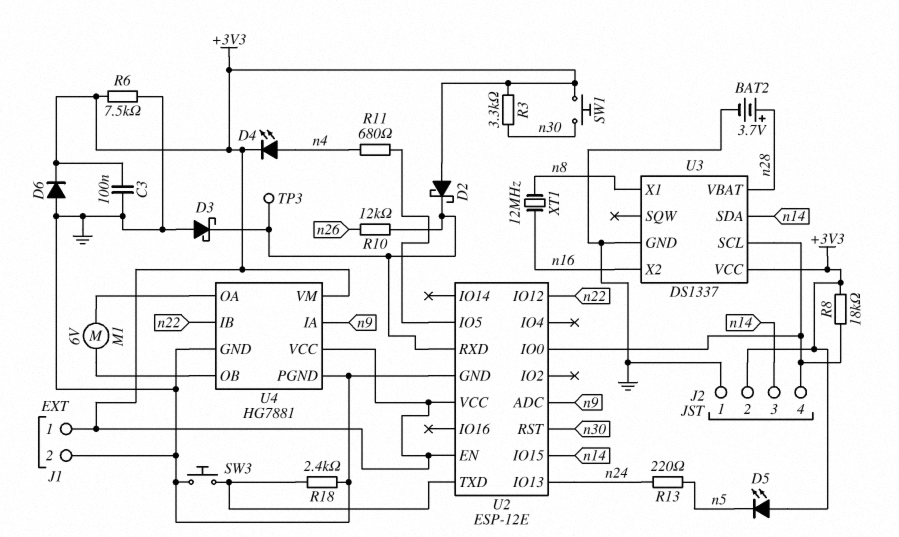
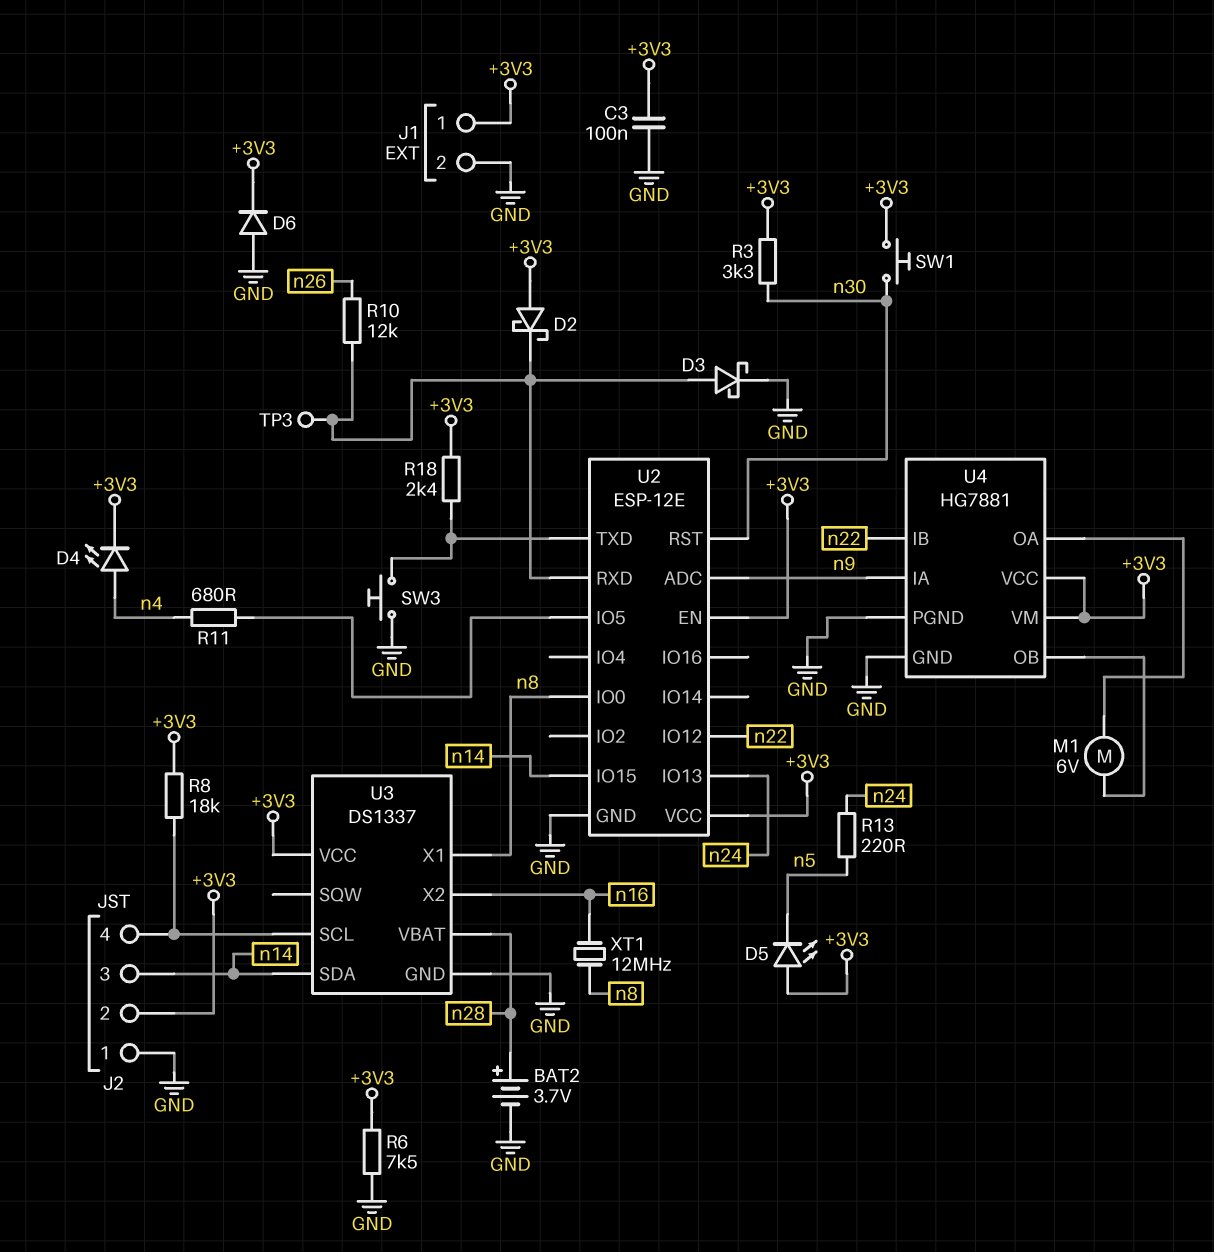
D3: schottky (A GND, K U2/RXD) -> schottky (A U2/RXD, K GND)
R18: 2.4k (GND, U2/TXD) -> 2.4k (+3V3, U2/TXD)
U2 pin IO0: J2/4 -> n8

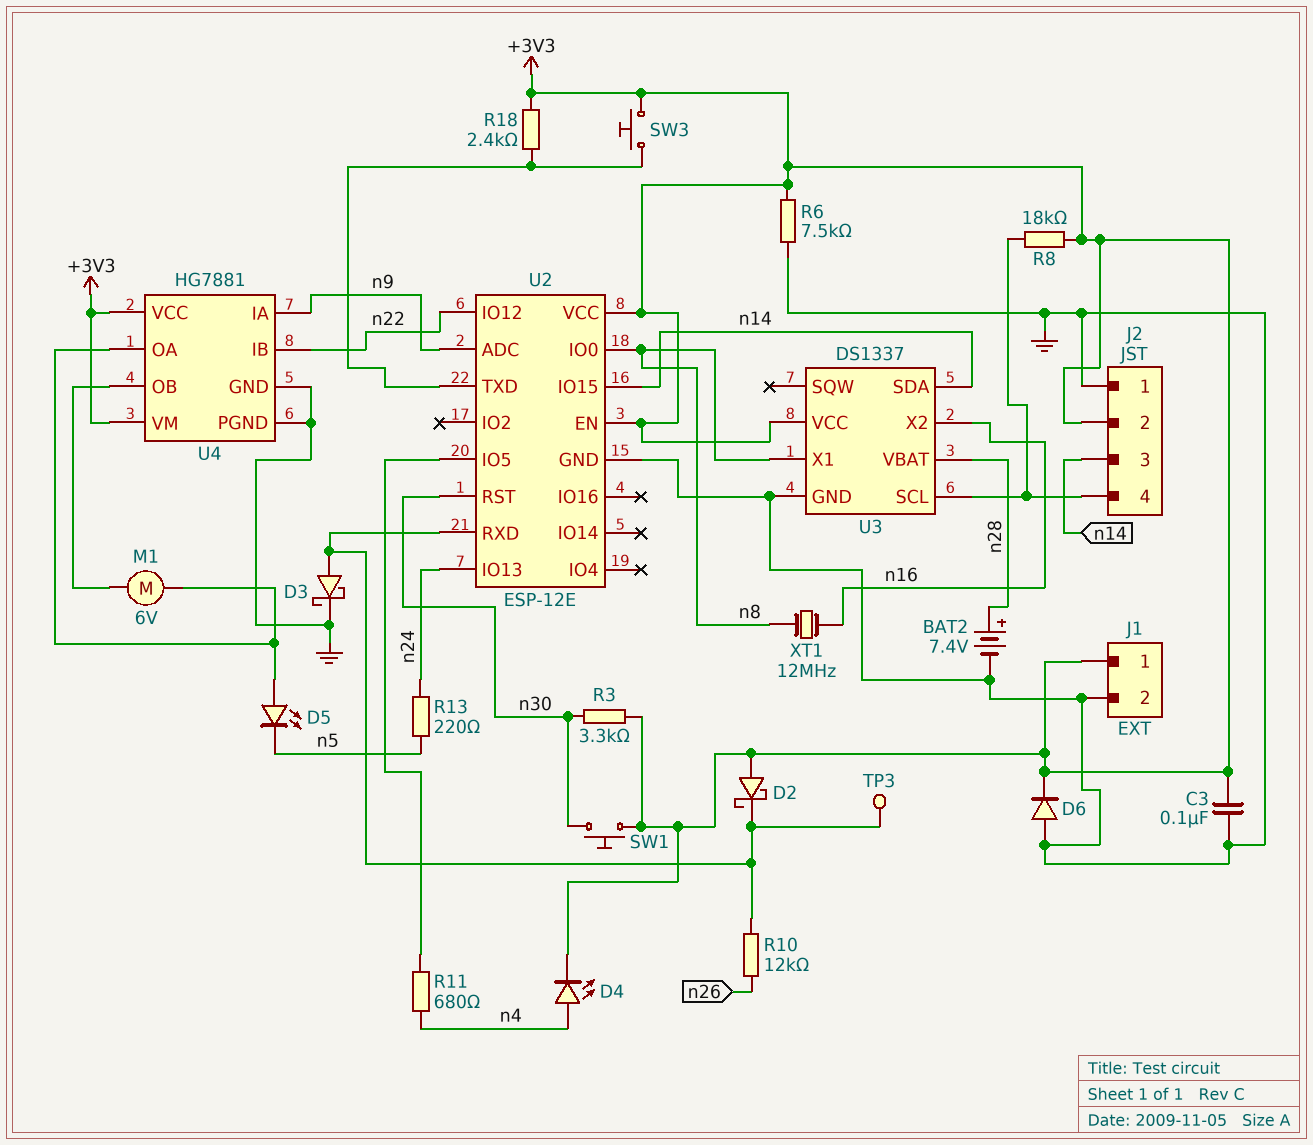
BAT2: 3.7V (plus n28, minus GND) -> 7.4V (plus n28, minus GND)
D5: LED (A +3V3, K n5) -> LED (A U4/OA, K n5)
SW3: button (GND, U2/TXD) -> button (+3V3, U2/TXD)

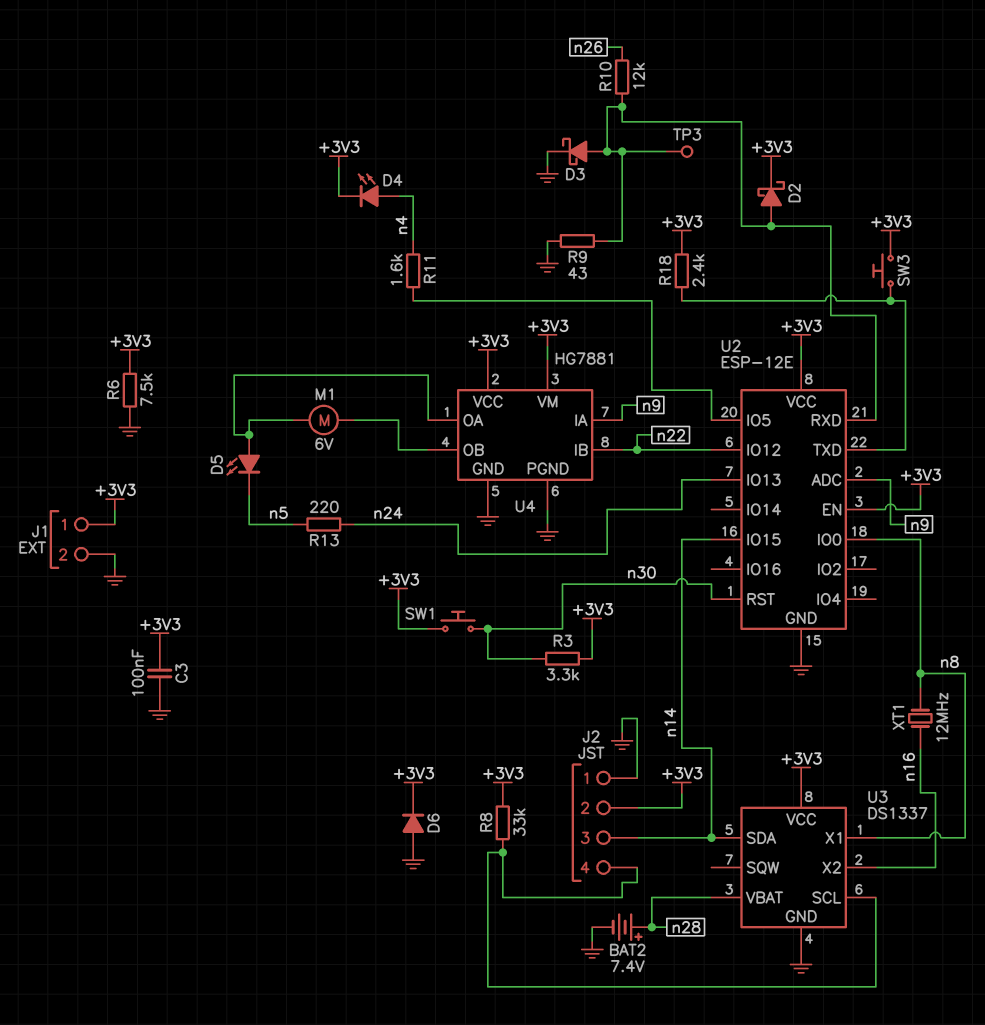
D2: schottky (A +3V3, K U2/RXD) -> schottky (A U2/RXD, K +3V3)
R8: 18k (+3V3, J2/4) -> 33k (+3V3, J2/4)
R9: none -> 43 (GND, U2/RXD)
R11: 680 (U2/IO5, n4) -> 1.6k (U2/IO5, n4)

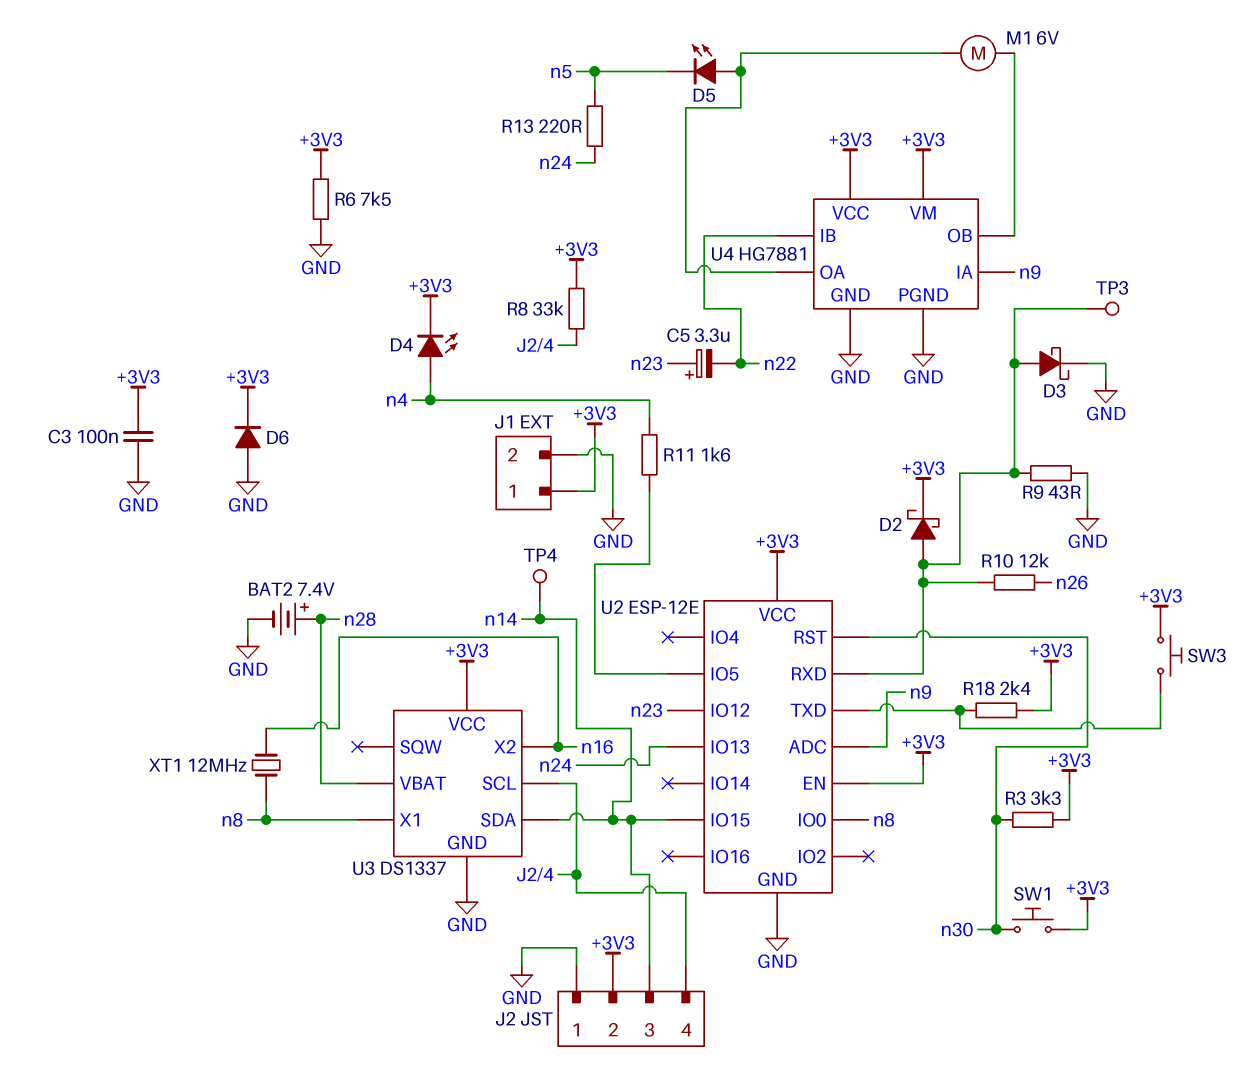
C5: none -> 3.3uF (plus n23, minus n22)
TP4: none -> test point (n14)
U2 pin IO12: n22 -> n23

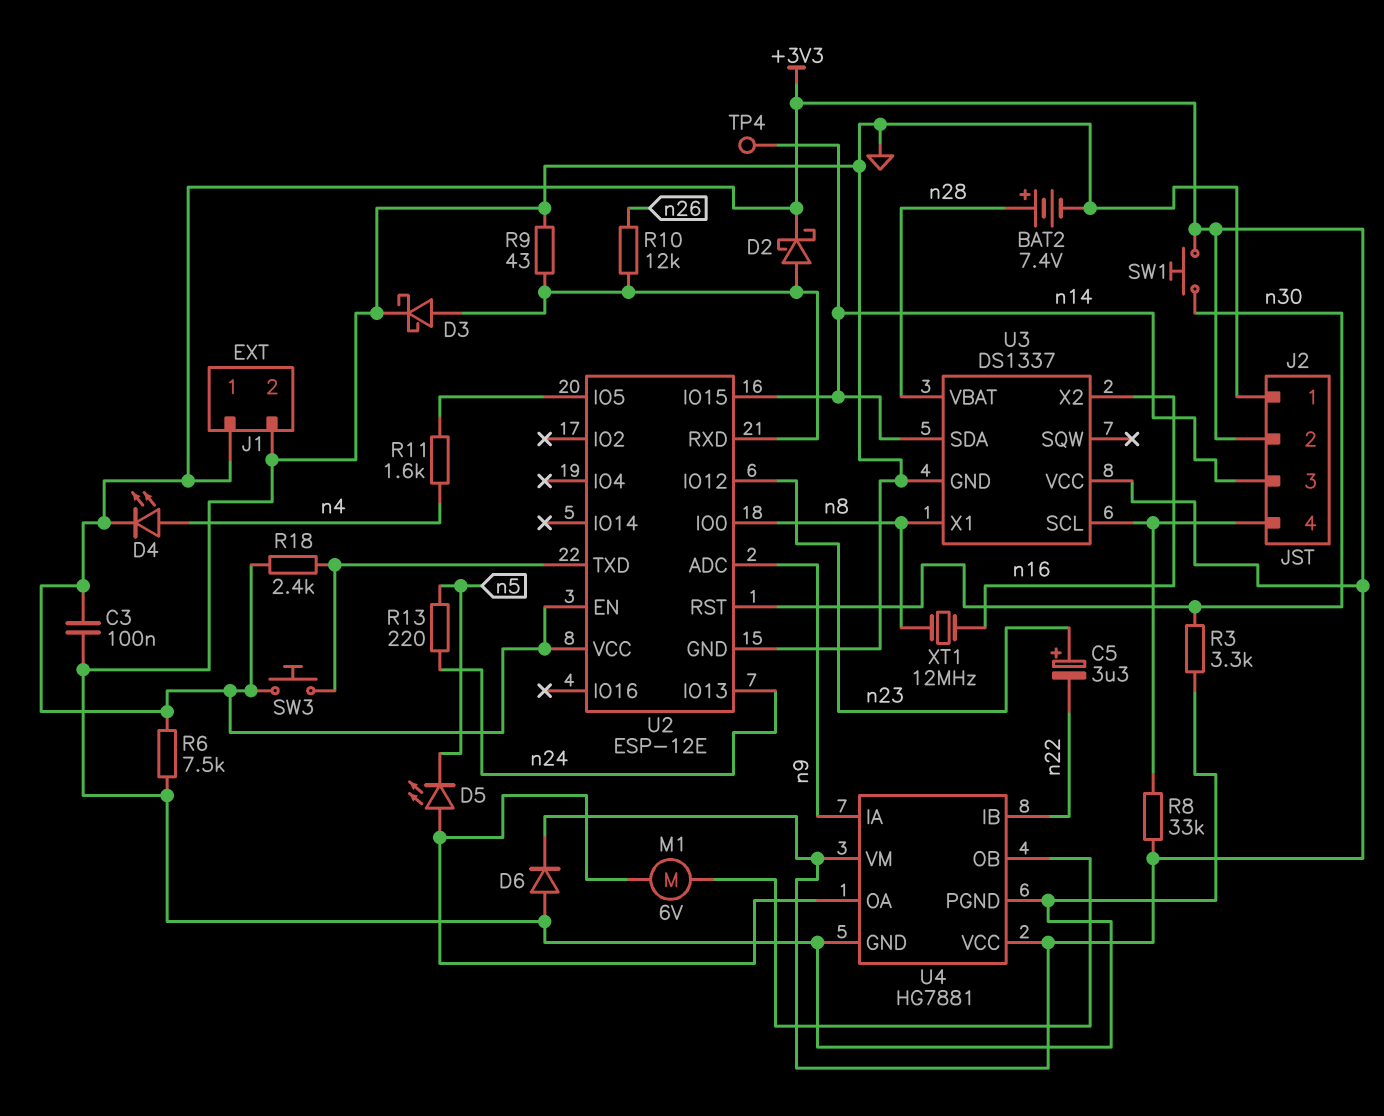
R3: 3.3k (+3V3, n30) -> 3.3k (GND, n30)
TP3: test point (U2/RXD) -> none

